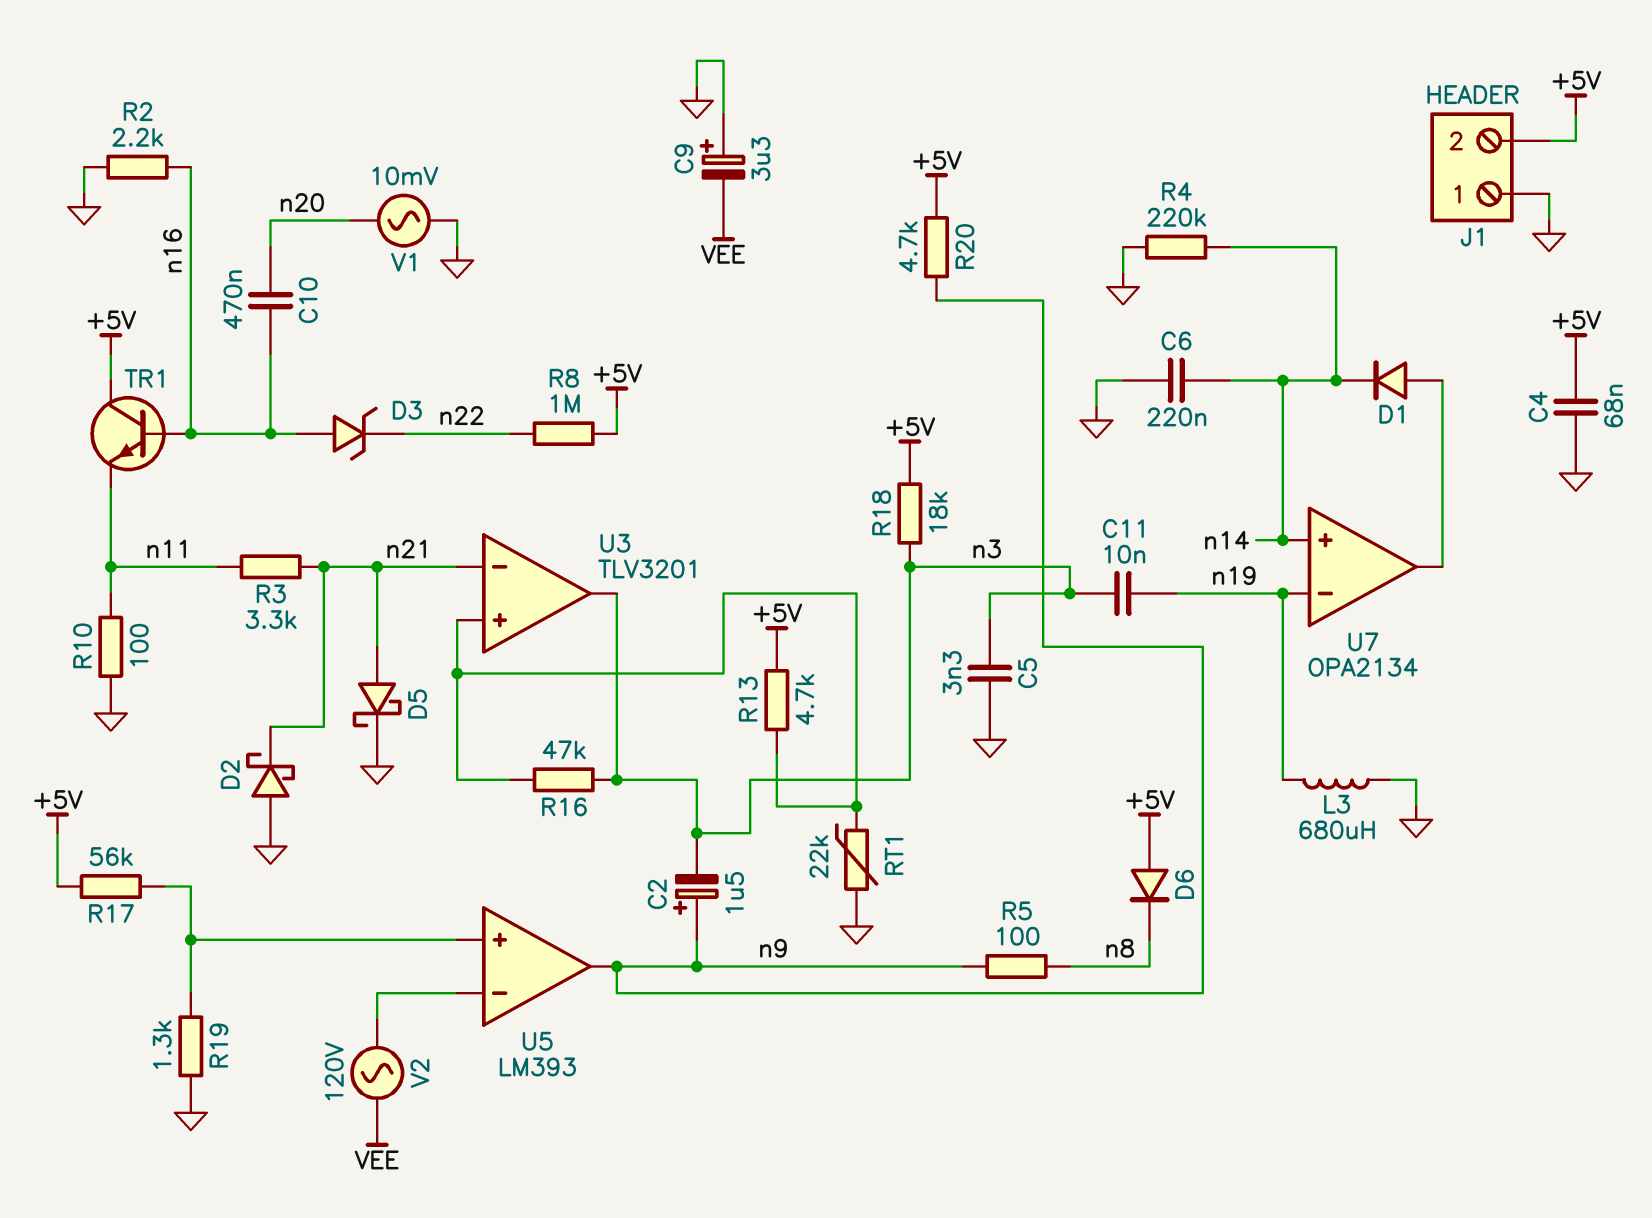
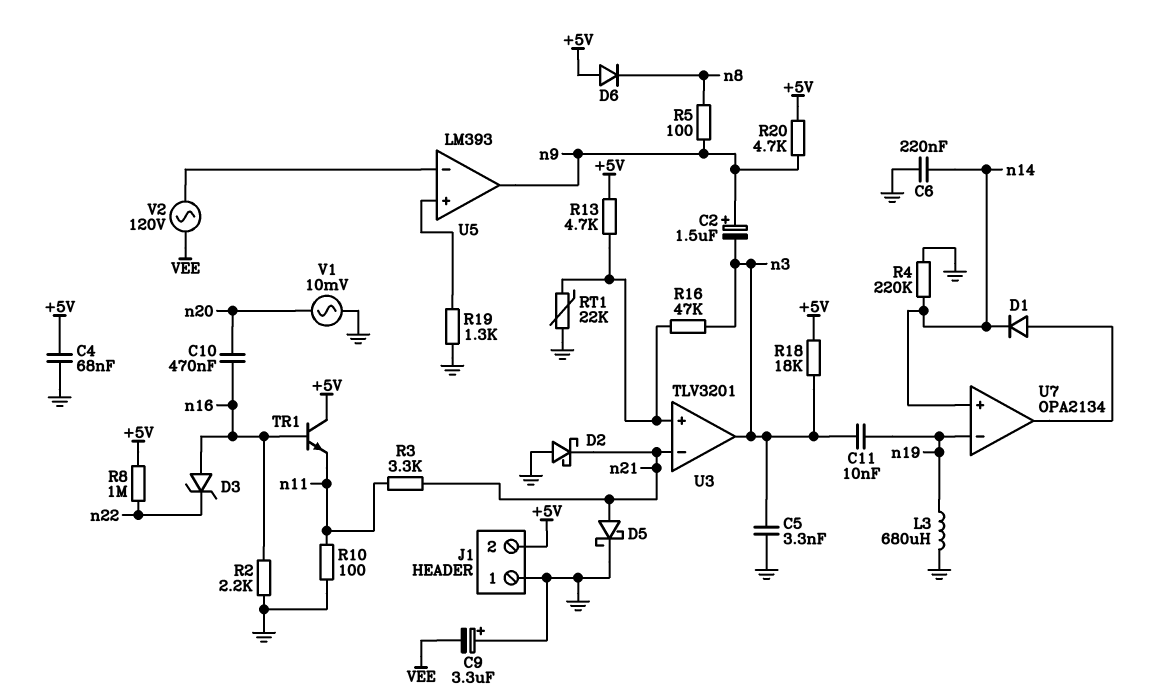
R17: 56k (+5V, U5/in+) -> none

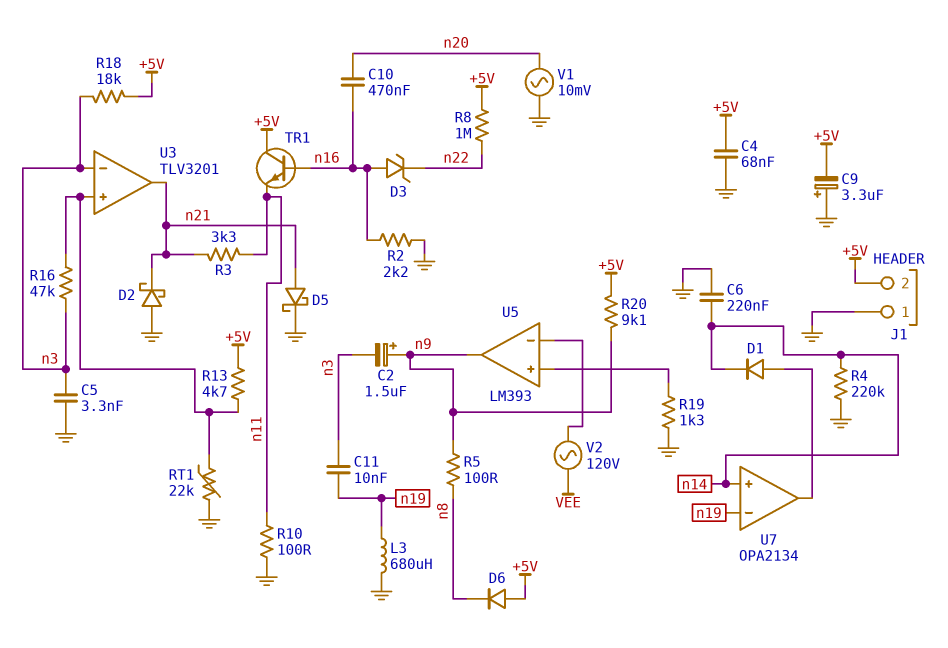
C9: 3.3uF (plus GND, minus VEE) -> 3.3uF (plus GND, minus +5V)
R20: 4.7k (+5V, n9) -> 9.1k (+5V, n9)
U3 pin in-: n21 -> n3
U3 pin out: n3 -> n21

